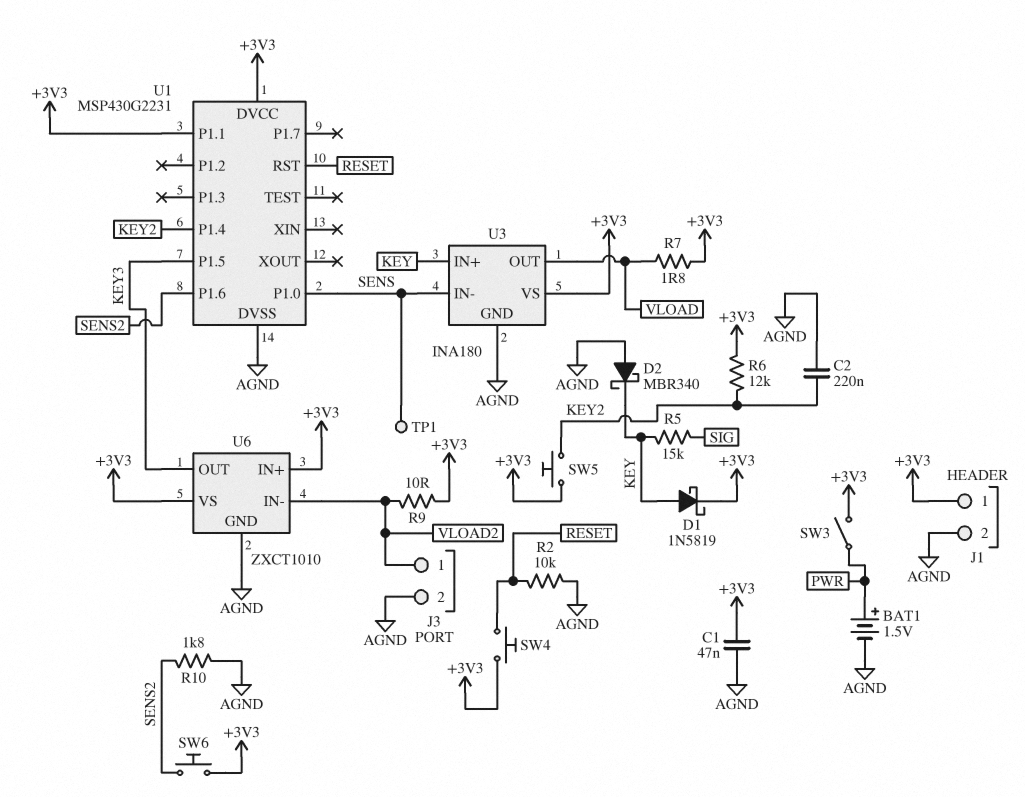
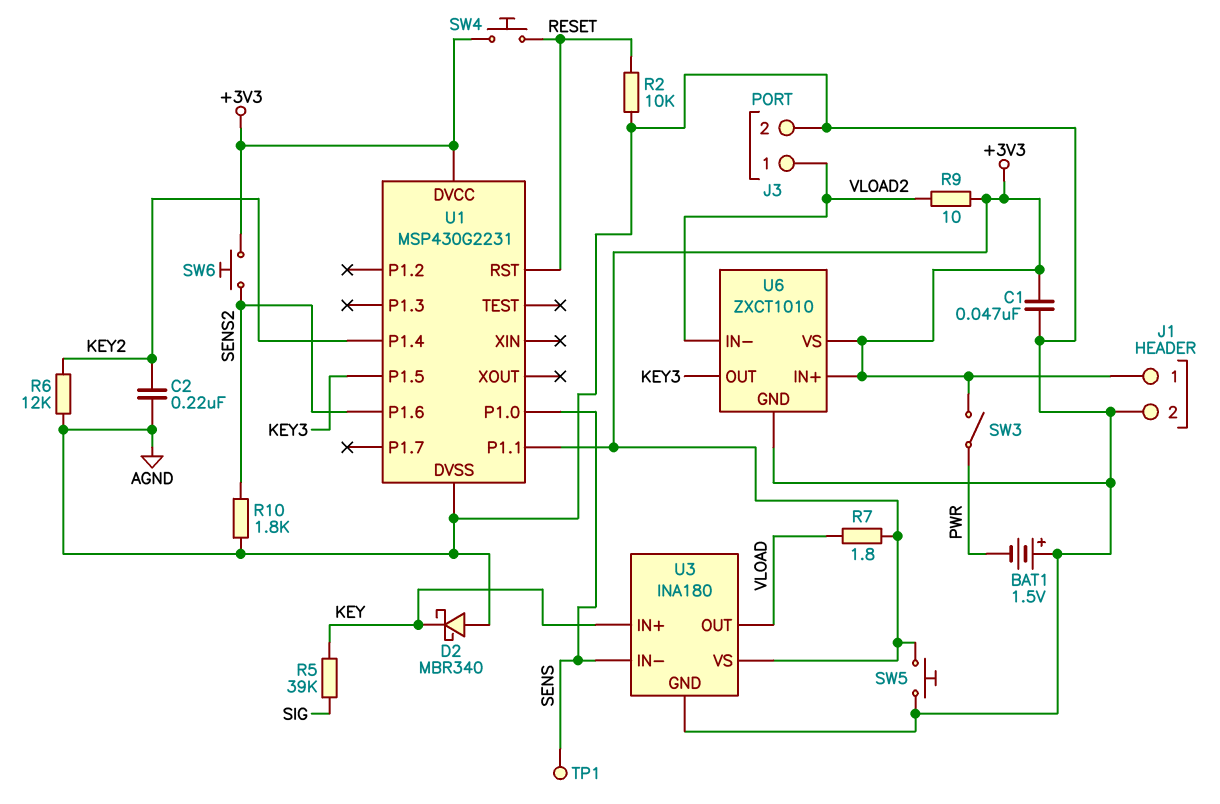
BAT1: 1.5V (plus PWR, minus AGND) -> 1.5V (plus AGND, minus PWR)
D1: schottky 1N5819 (A KEY, K +3V3) -> none
R5: 15k (KEY, SIG) -> 39k (KEY, SIG)
R6: 12k (+3V3, KEY2) -> 12k (AGND, KEY2)
SW5: button (+3V3, KEY2) -> button (+3V3, AGND)

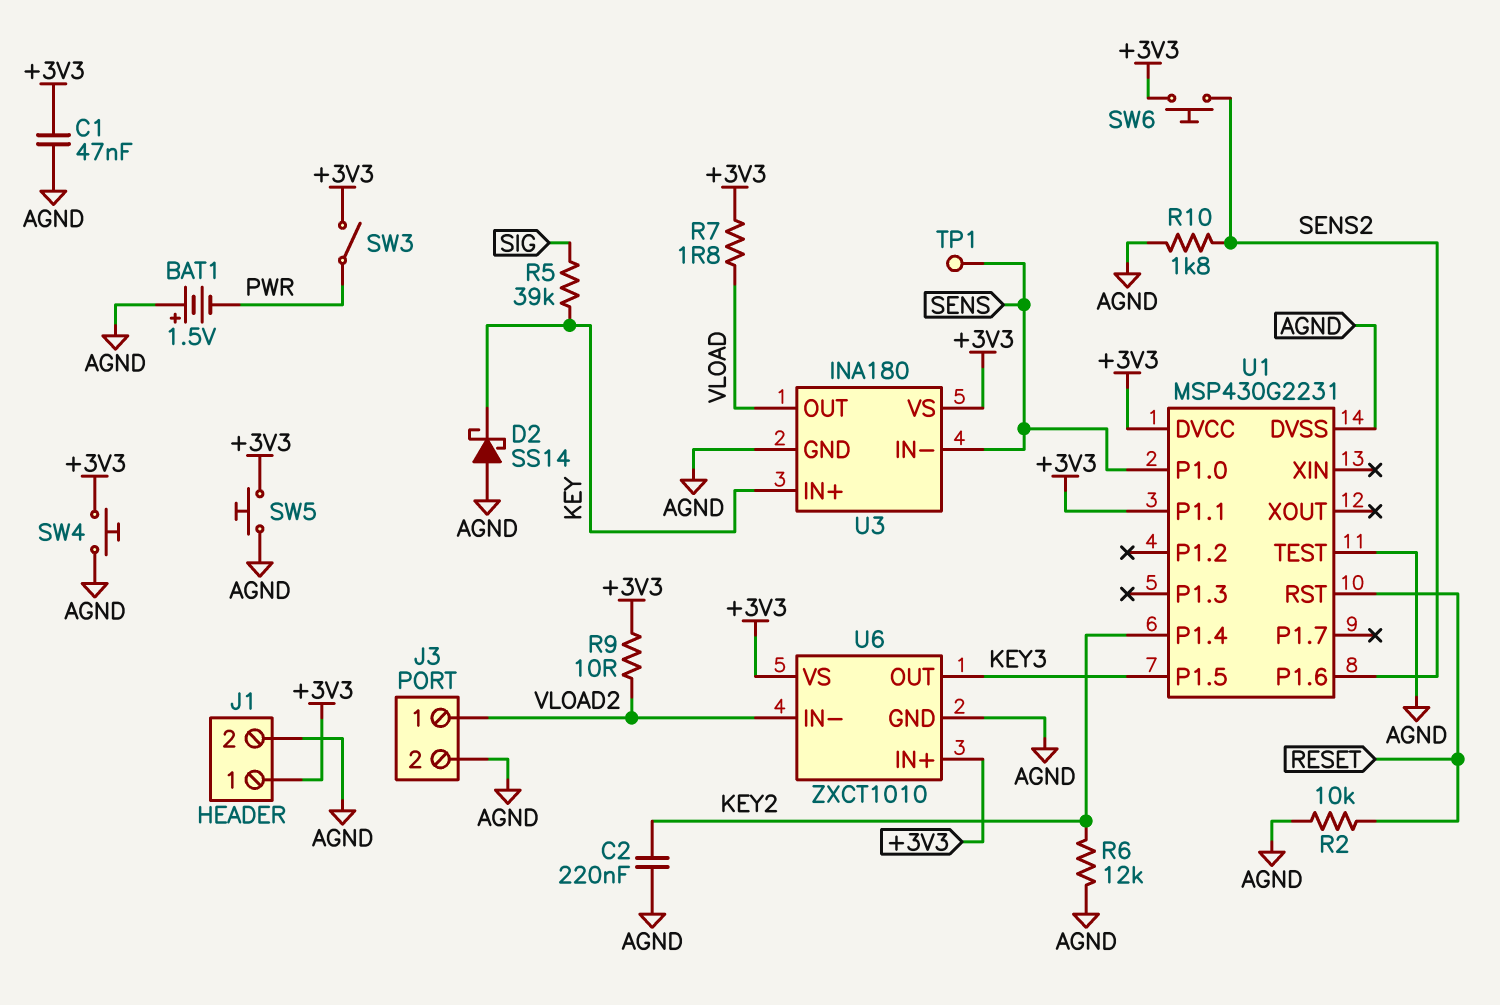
D2: schottky MBR340 (A AGND, K KEY) -> schottky SS14 (A AGND, K KEY)
SW4: button (+3V3, RESET) -> button (+3V3, AGND)
U1 pin TEST: none -> AGND

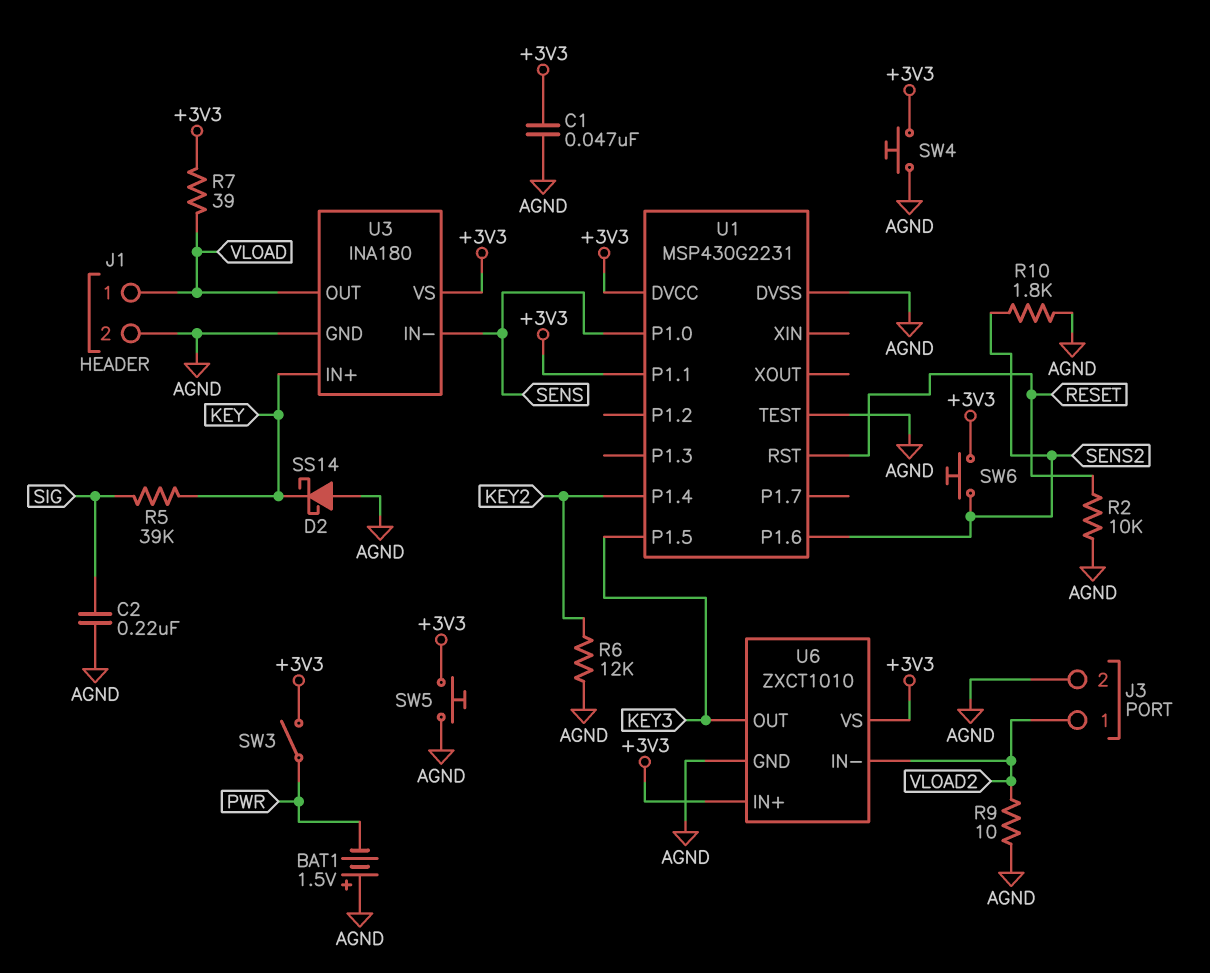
C2: 220nF (AGND, KEY2) -> 220nF (AGND, SIG)
J1 pin 1: +3V3 -> VLOAD
R7: 1.8 (+3V3, VLOAD) -> 39 (+3V3, VLOAD)
R9: 10 (+3V3, VLOAD2) -> 10 (AGND, VLOAD2)
TP1: test point (SENS) -> none

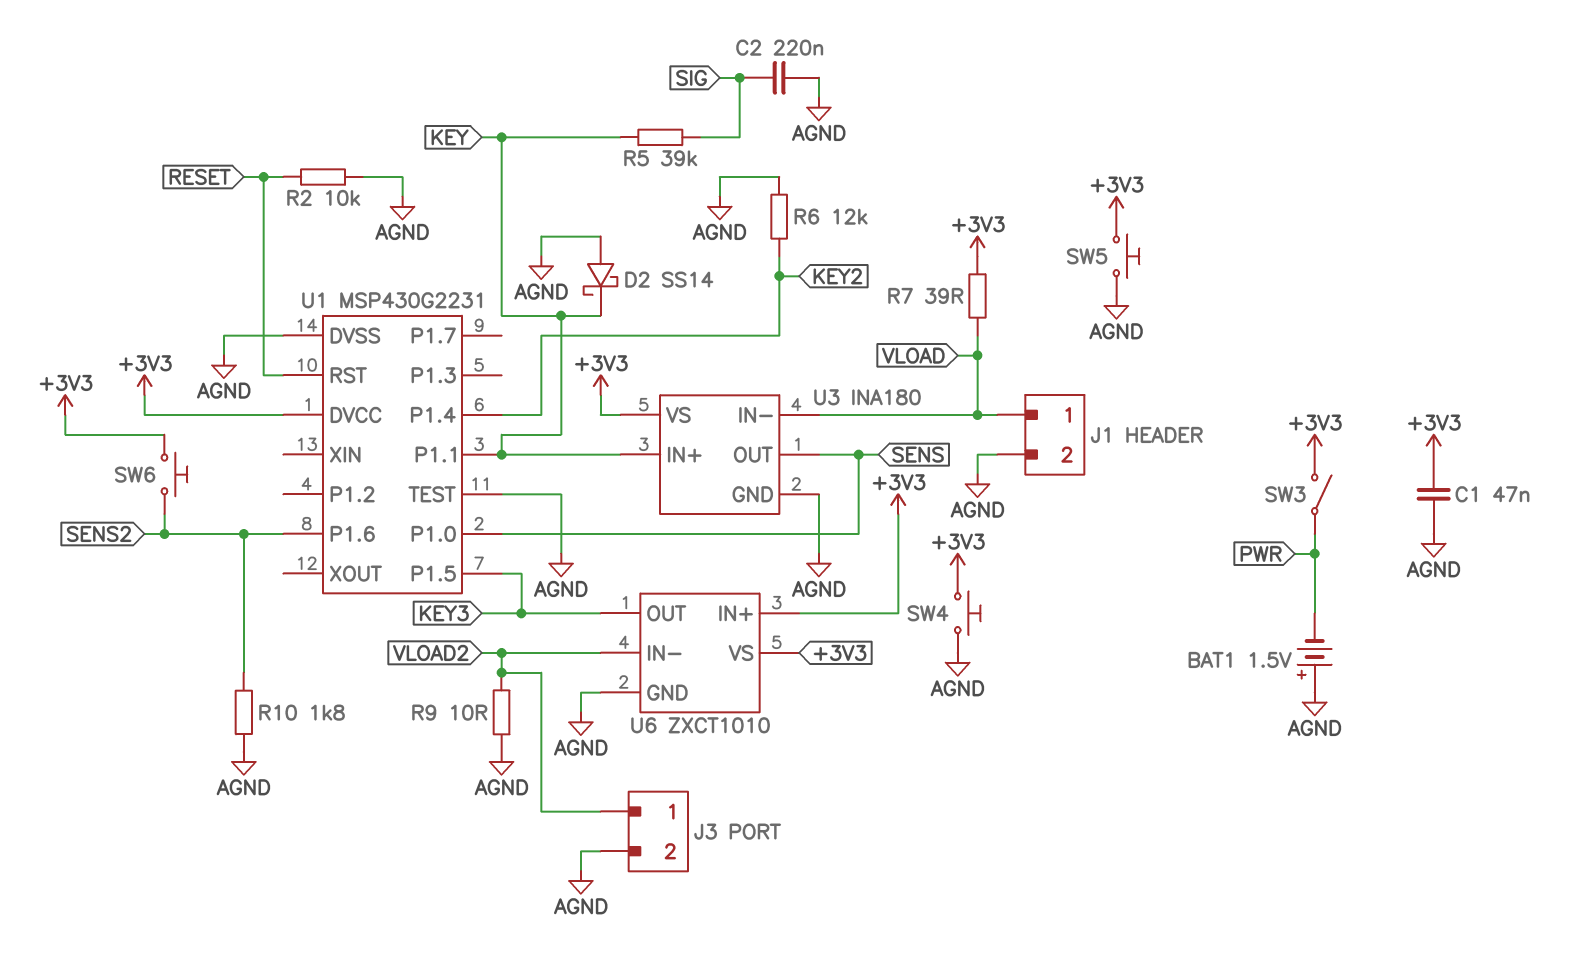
U1 pin P1.1: +3V3 -> KEY
U3 pin IN-: SENS -> VLOAD
U3 pin OUT: VLOAD -> SENS

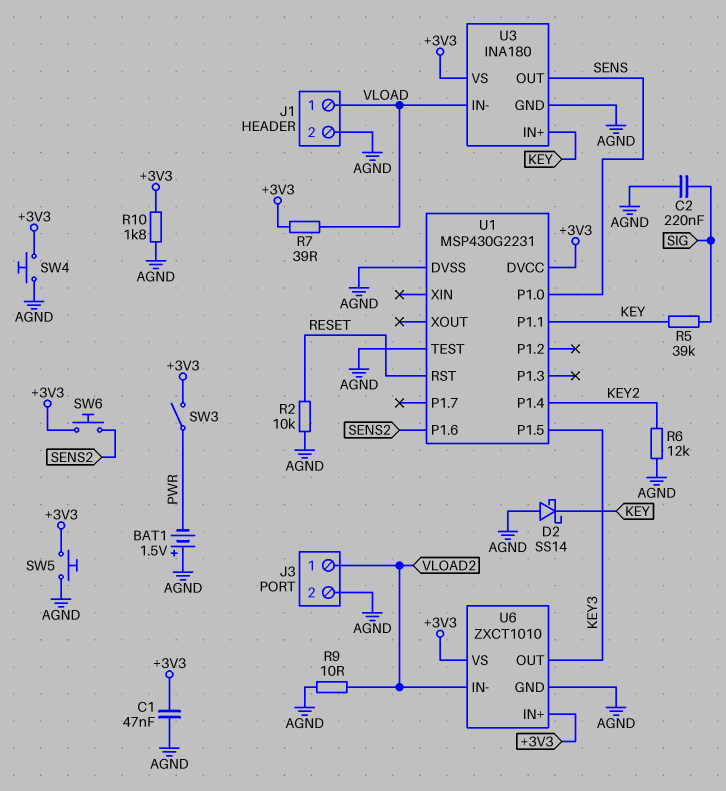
R10: 1.8k (AGND, SENS2) -> 1.8k (+3V3, AGND)

